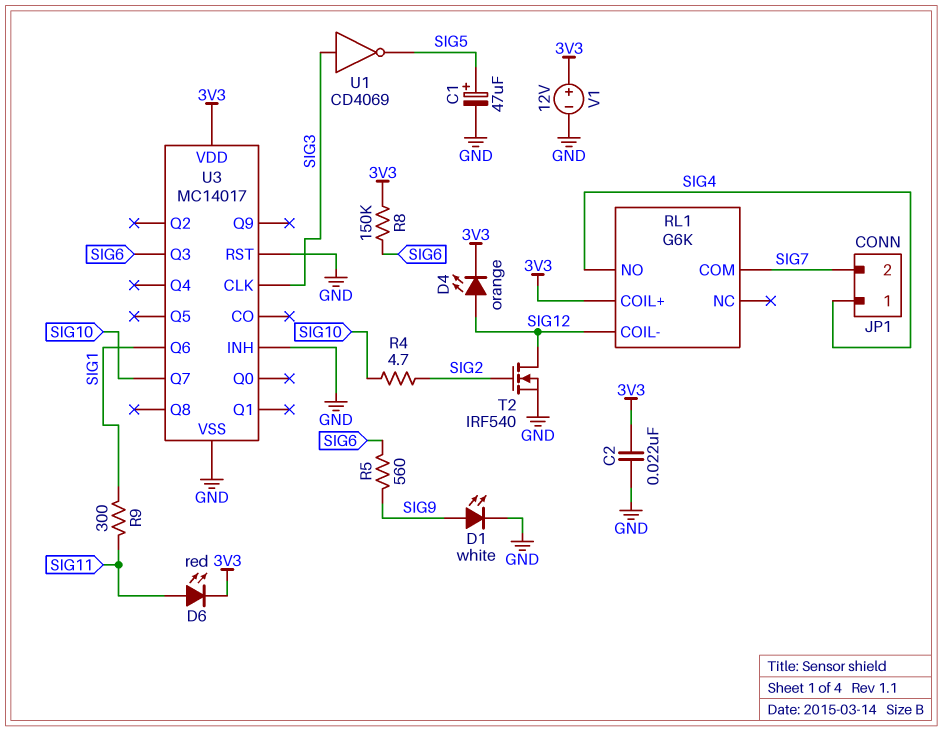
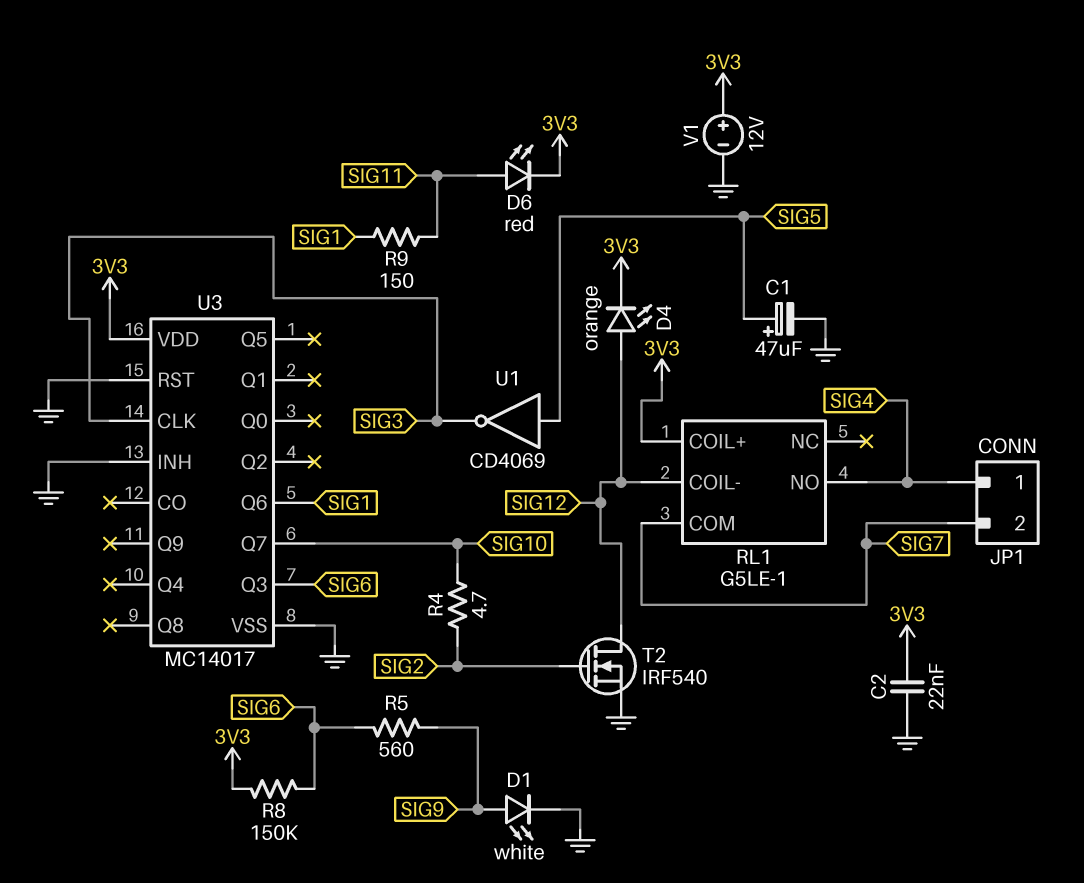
R9: 300 (SIG1, SIG11) -> 150 (SIG1, SIG11)
RL1: G6K -> G5LE-1
U1: NOT CD4069 (in SIG3, out SIG5) -> NOT CD4069 (in SIG5, out SIG3)

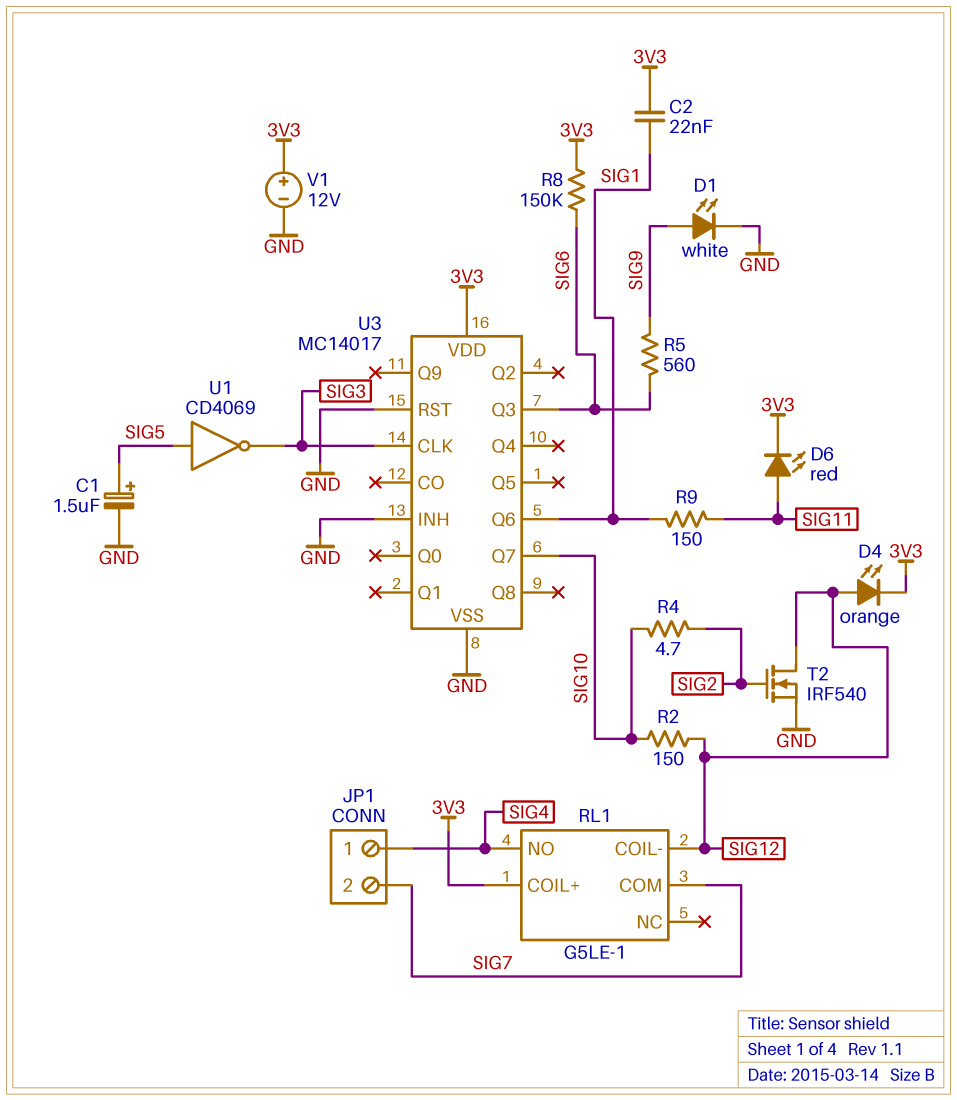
C1: 47uF (plus SIG5, minus GND) -> 1.5uF (plus SIG5, minus GND)
C2: 22nF (3V3, GND) -> 22nF (3V3, SIG1)
R2: none -> 150 (SIG10, SIG12)

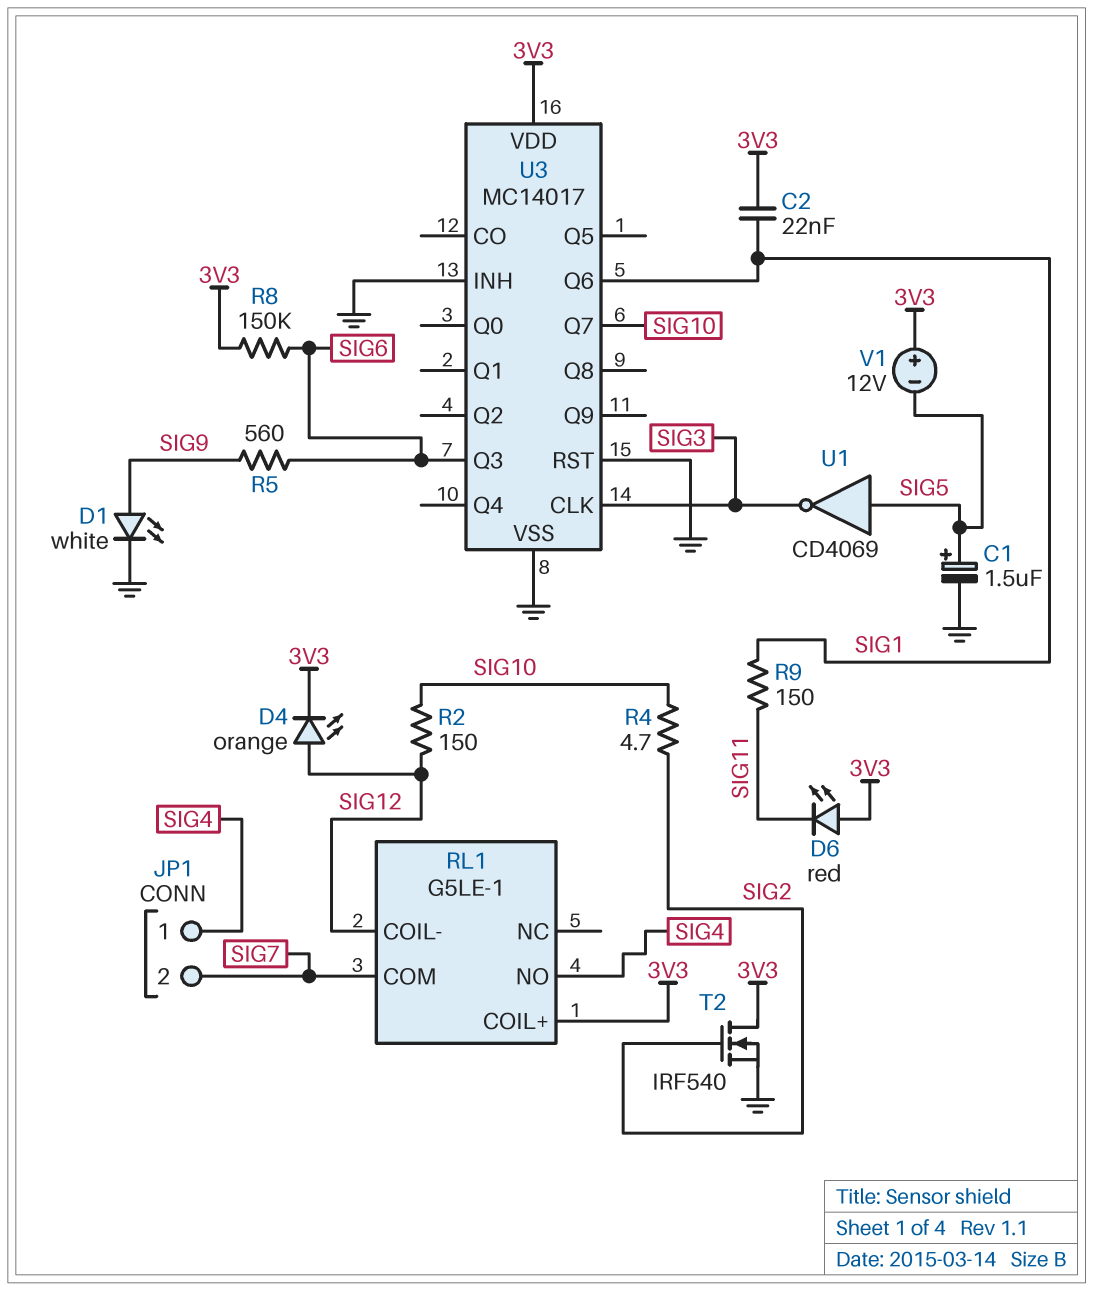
D6: LED red (A SIG11, K 3V3) -> LED red (A 3V3, K SIG11)
T2: NMOS IRF540 (G SIG2, D SIG12, S GND) -> NMOS IRF540 (G SIG2, D 3V3, S GND)
V1: 12V (plus 3V3, minus GND) -> 12V (plus 3V3, minus SIG5)

